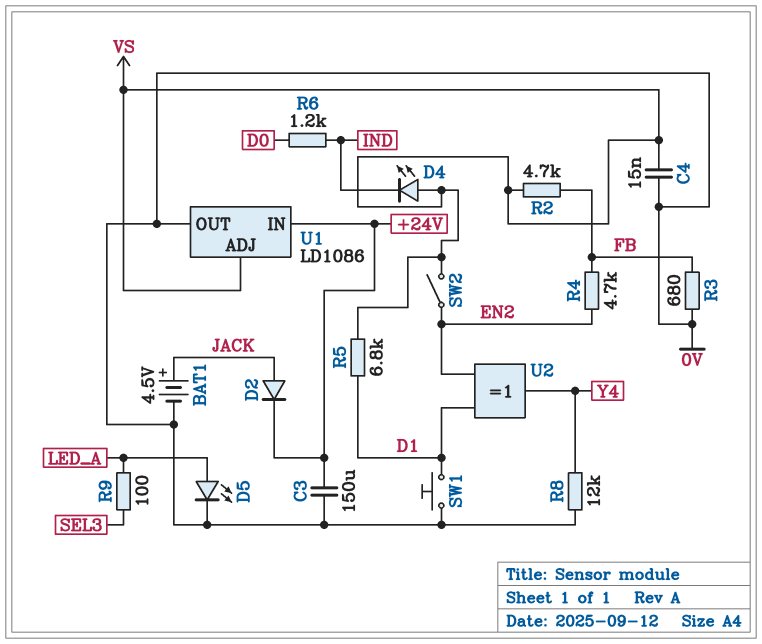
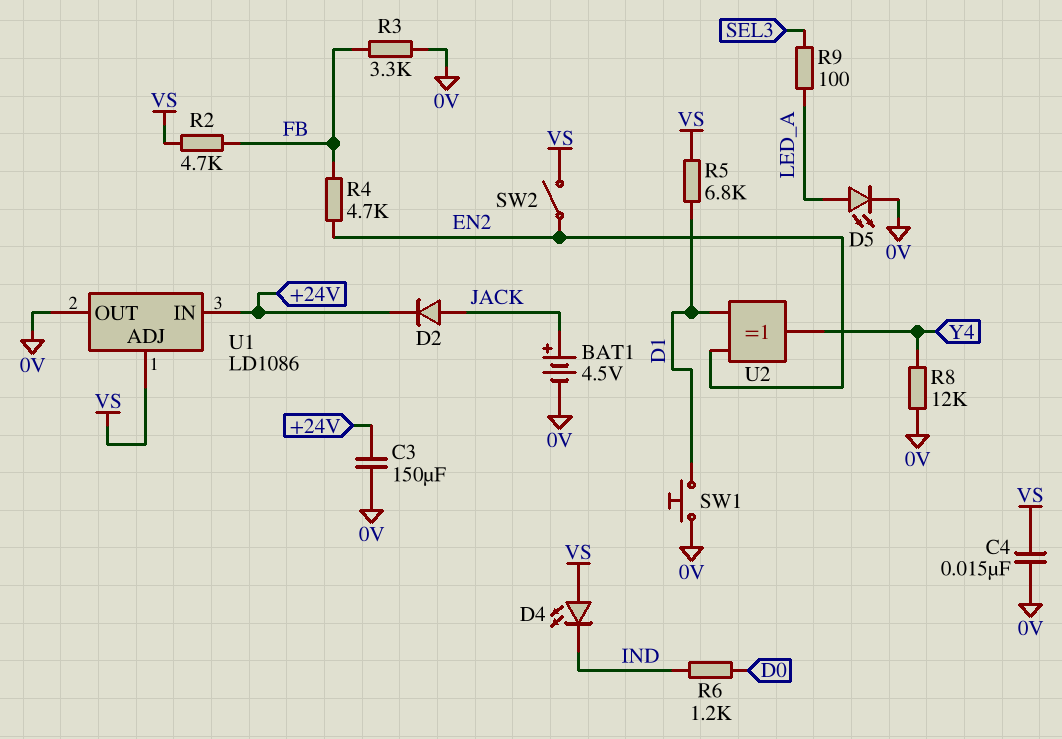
R3: 680 (0V, FB) -> 3.3k (0V, FB)

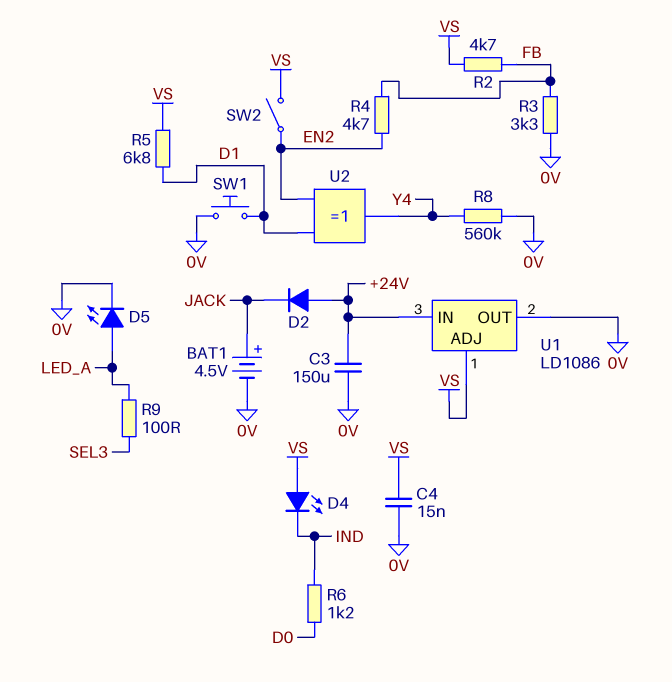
D2: diode (A JACK, K +24V) -> diode (A +24V, K JACK)
R8: 12k (0V, Y4) -> 560k (0V, Y4)

